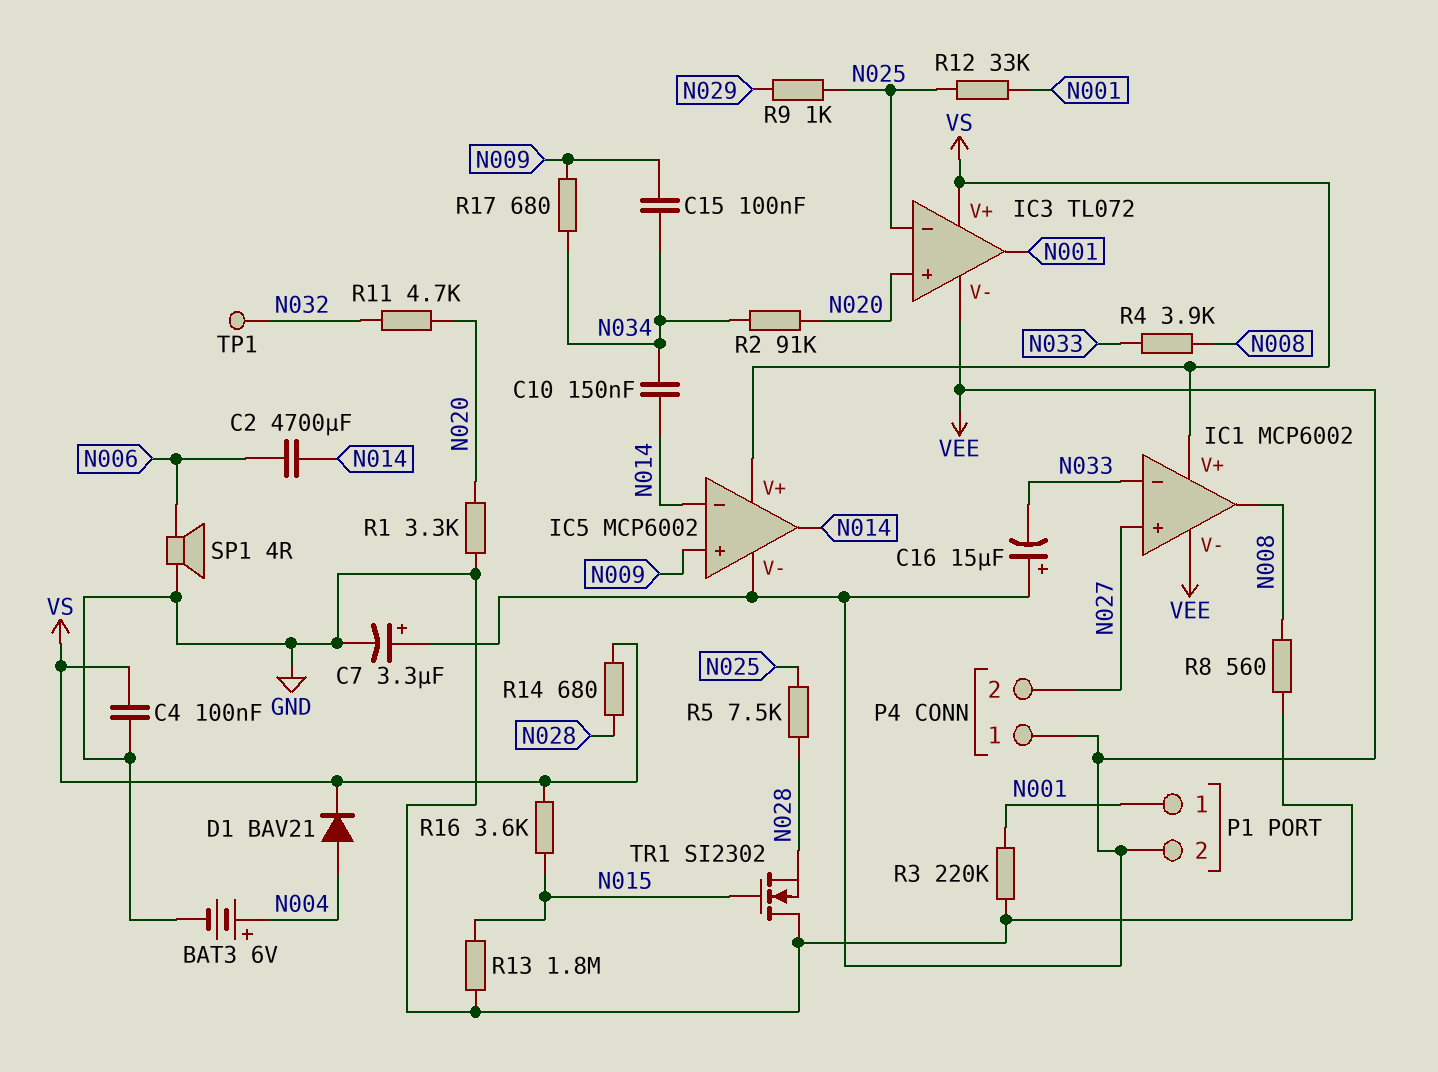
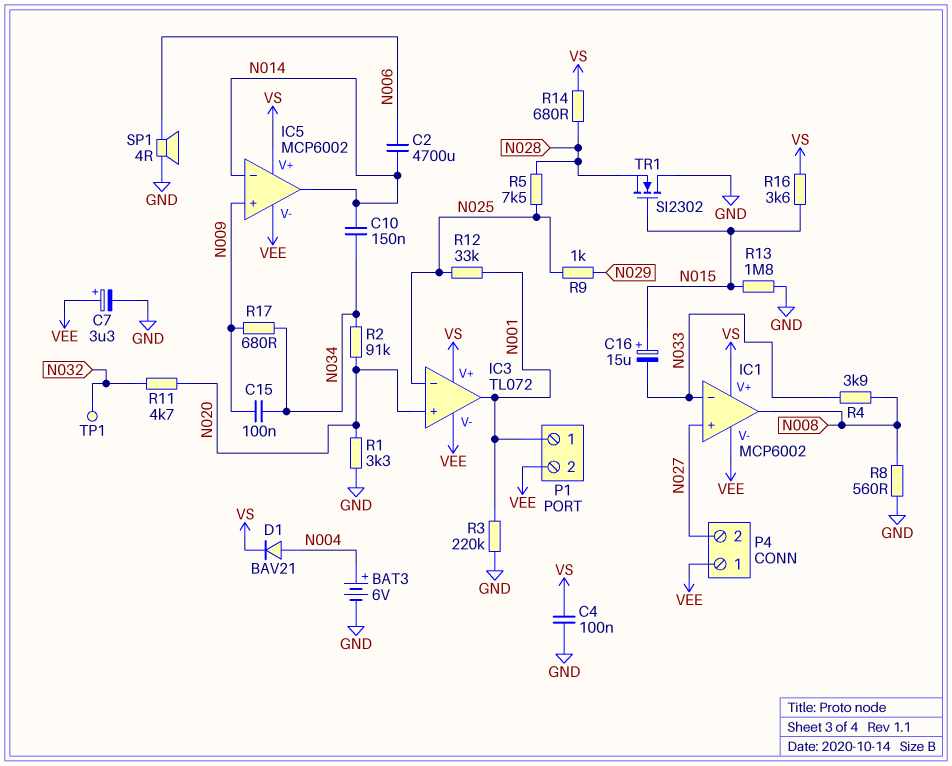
C16: 15uF (plus VEE, minus N033) -> 15uF (plus N015, minus N033)

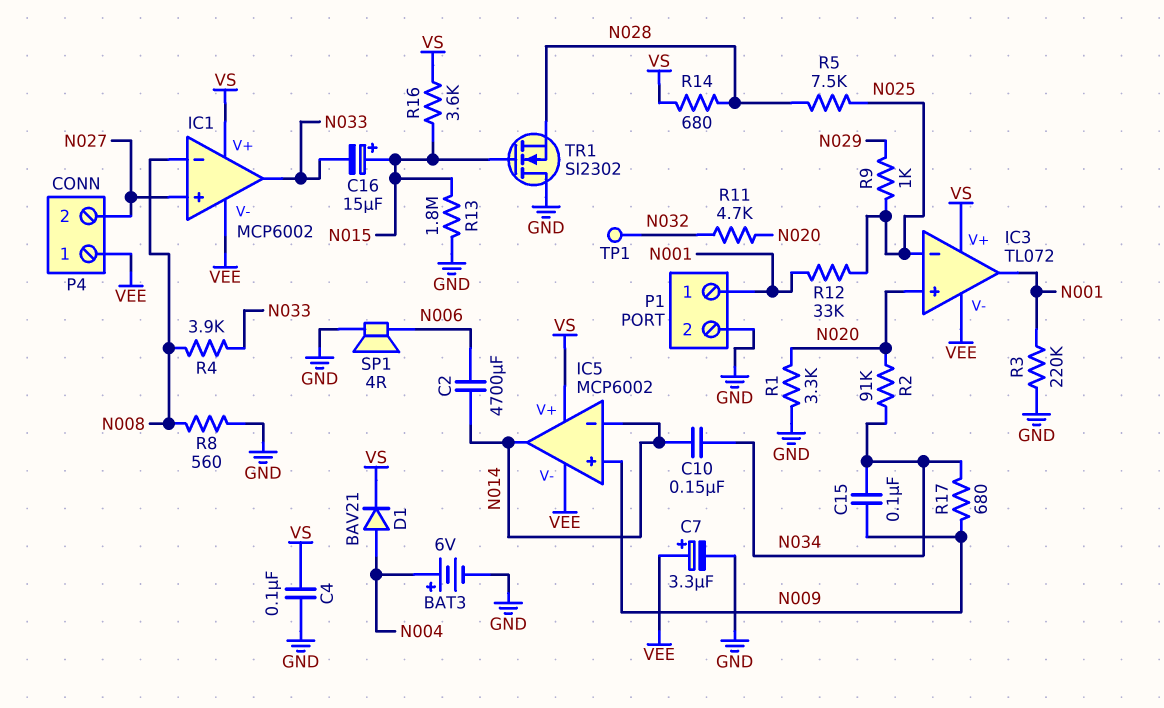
IC1 pin in-: N033 -> N008
IC1 pin out: N008 -> N033
P1 pin 2: VEE -> GND

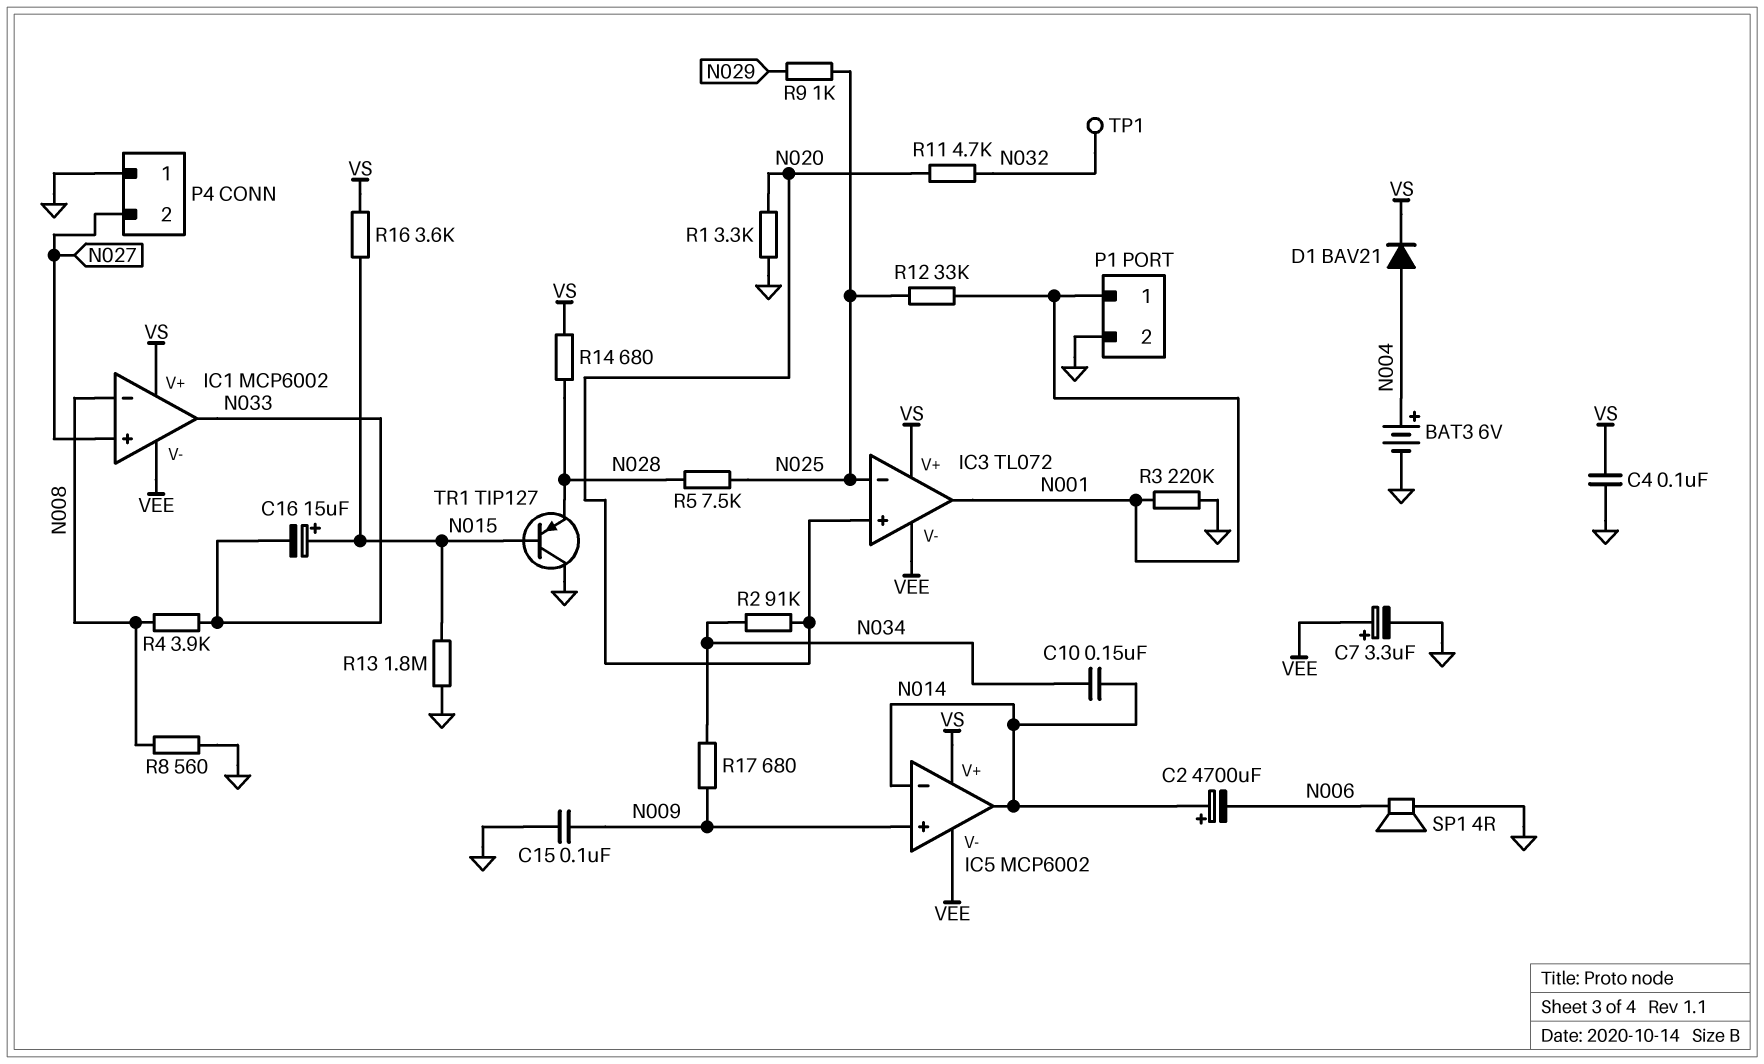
C2: 4700uF (N006, N014) -> 4700uF (plus N014, minus N006)
C15: 100nF (N009, N034) -> 100nF (GND, N009)
P4 pin 1: VEE -> GND
TR1: NMOS SI2302 (G N015, D GND, S N028) -> PNP TIP127 (B N015, C GND, E N028)

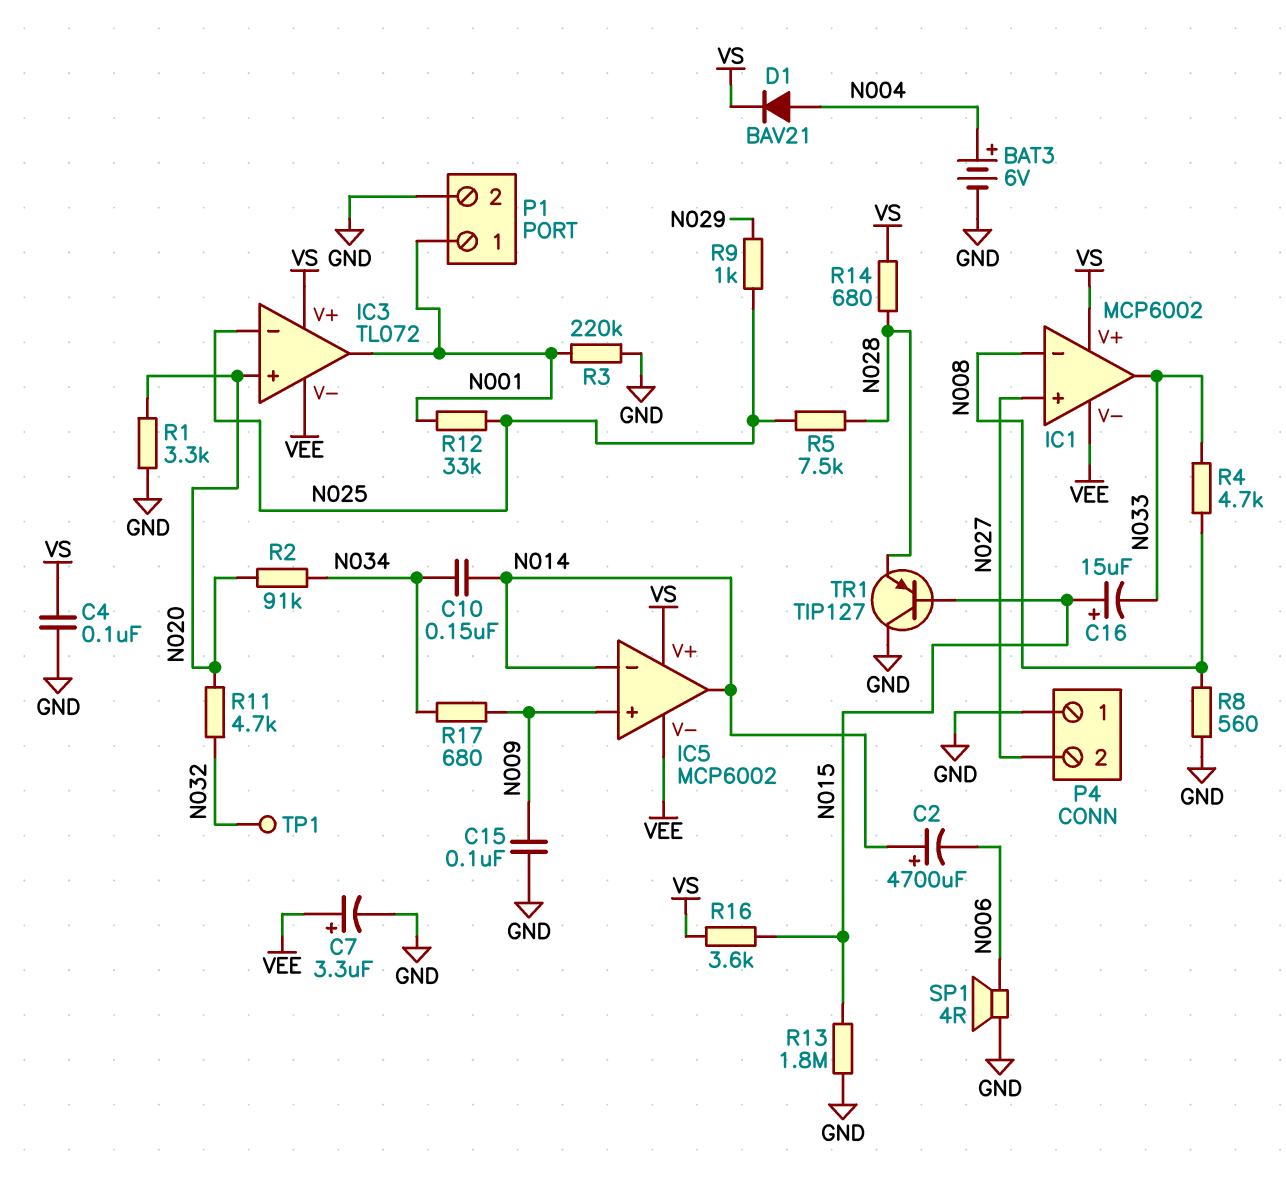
R4: 3.9k (N008, N033) -> 4.7k (N008, N033)

